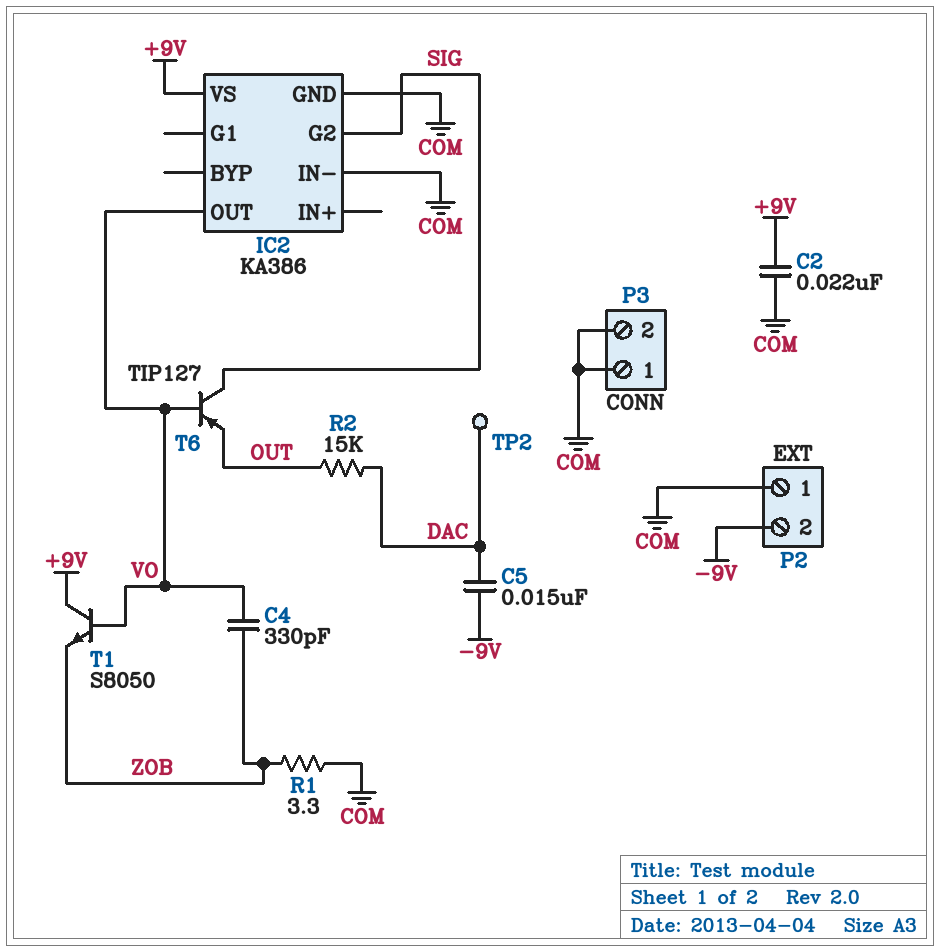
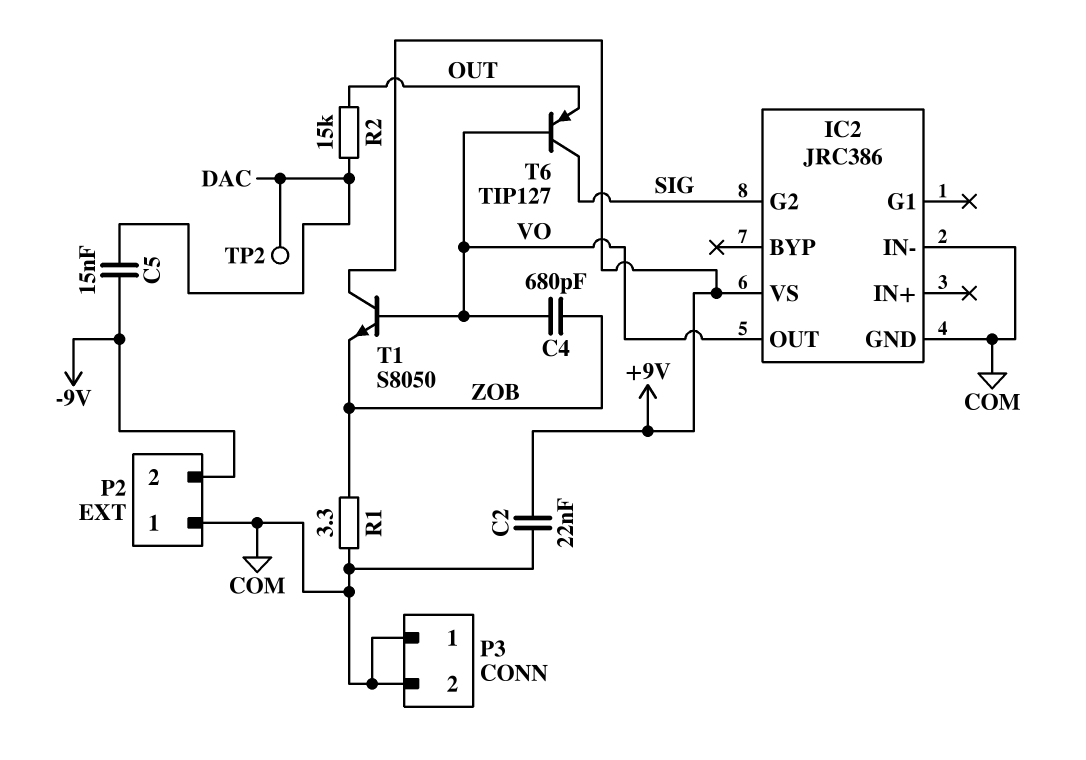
C4: 330pF (VO, ZOB) -> 680pF (VO, ZOB)
IC2: KA386 -> JRC386

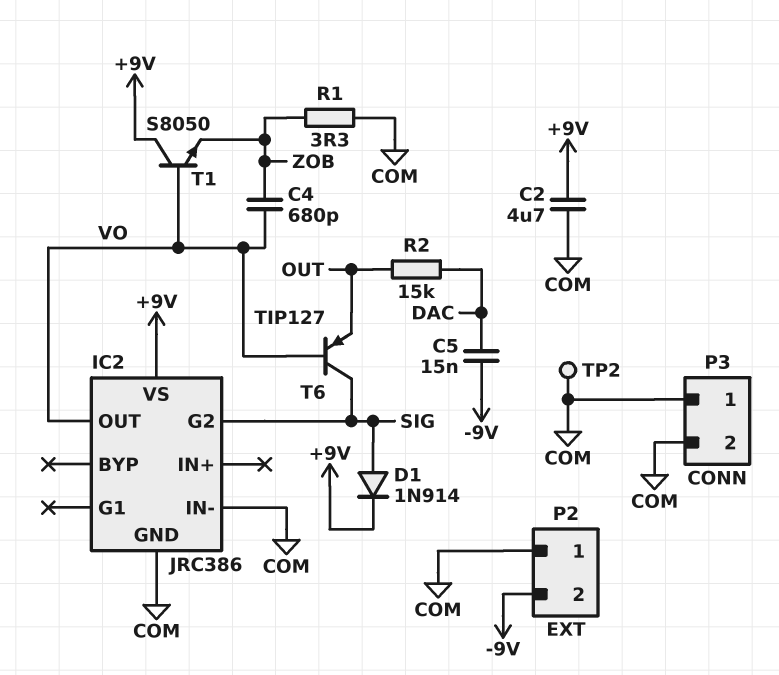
C2: 22nF (+9V, COM) -> 4.7uF (+9V, COM)
D1: none -> diode 1N914 (A SIG, K +9V)
TP2: test point (DAC) -> test point (COM)

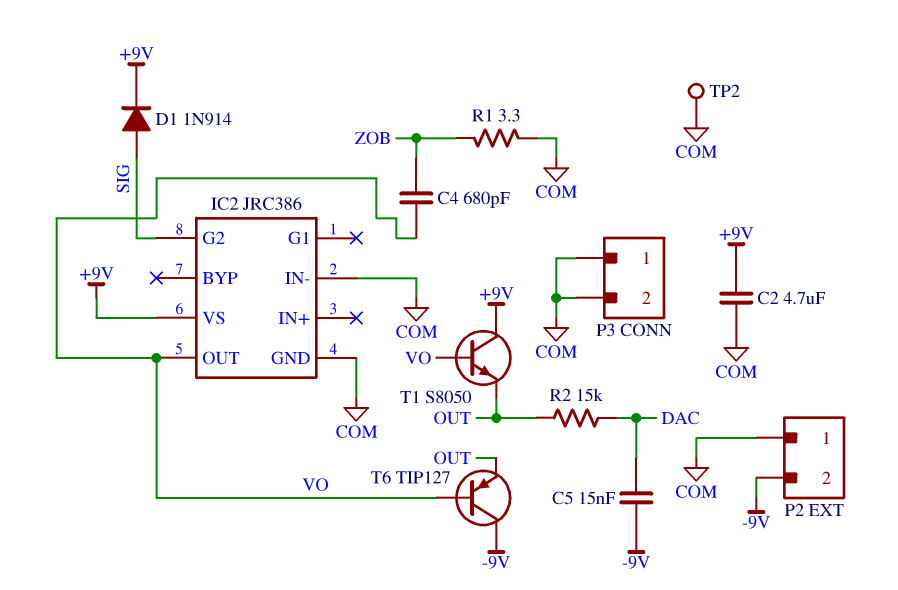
T1: NPN S8050 (B VO, C +9V, E ZOB) -> NPN S8050 (B VO, C +9V, E OUT)
T6: PNP TIP127 (B VO, C SIG, E OUT) -> PNP TIP127 (B VO, C -9V, E OUT)

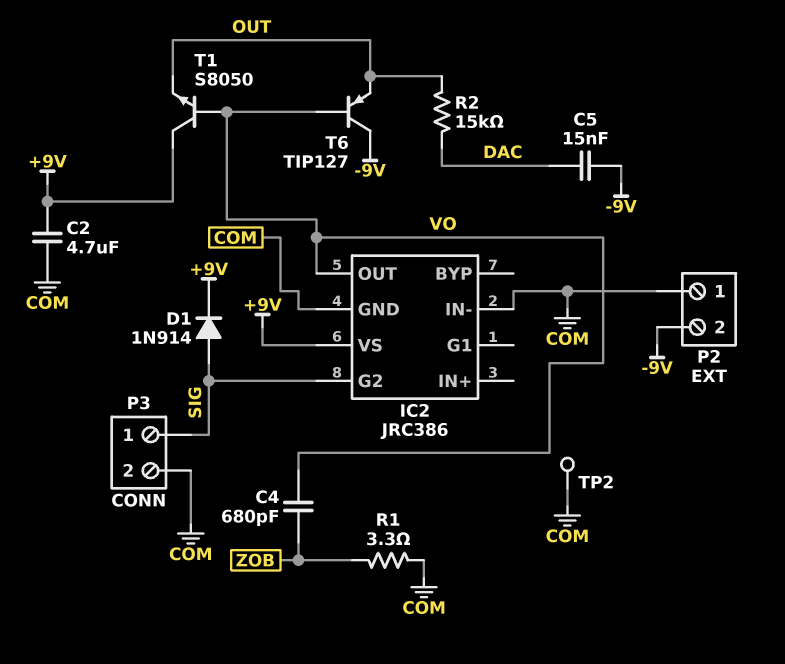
P3 pin 1: COM -> SIG

